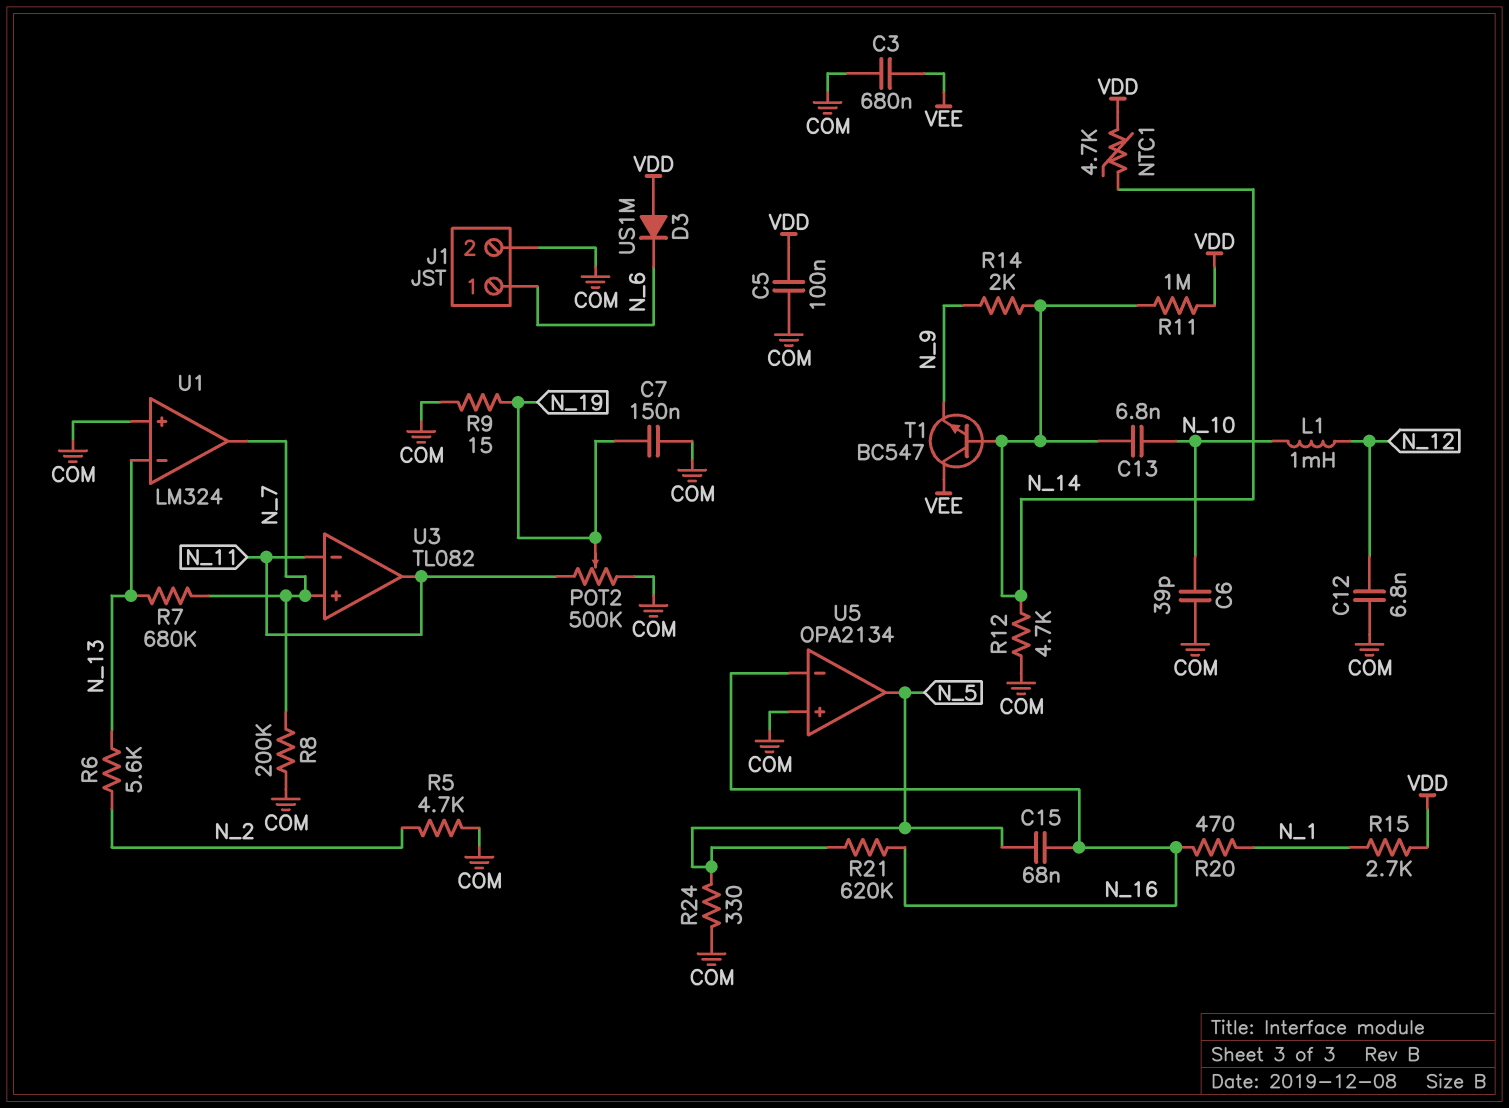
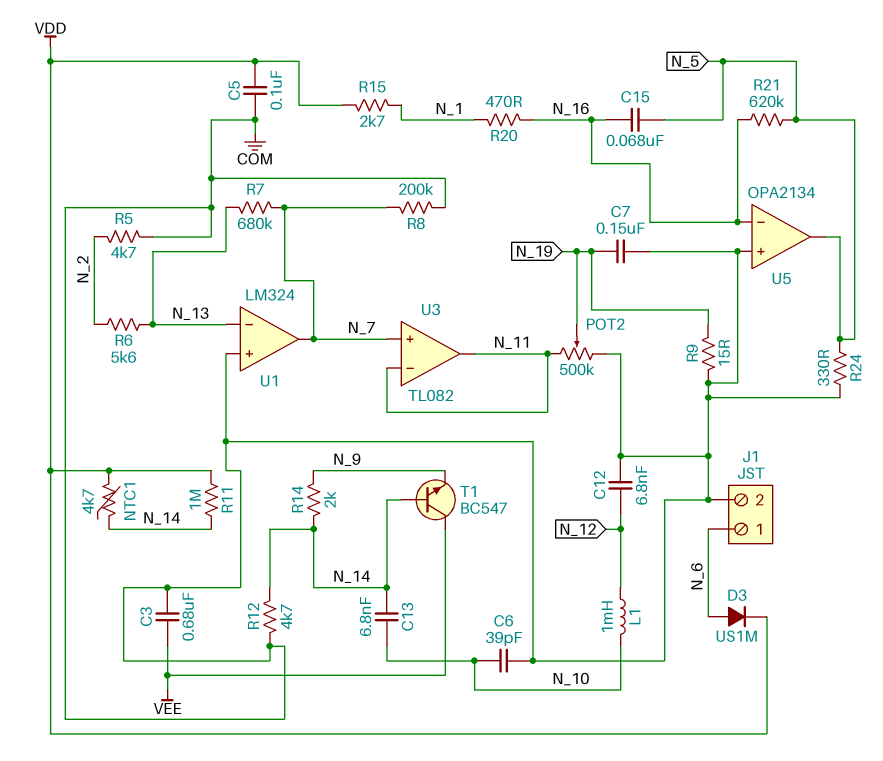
D3: diode US1M (A VDD, K N_6) -> diode US1M (A N_6, K VDD)

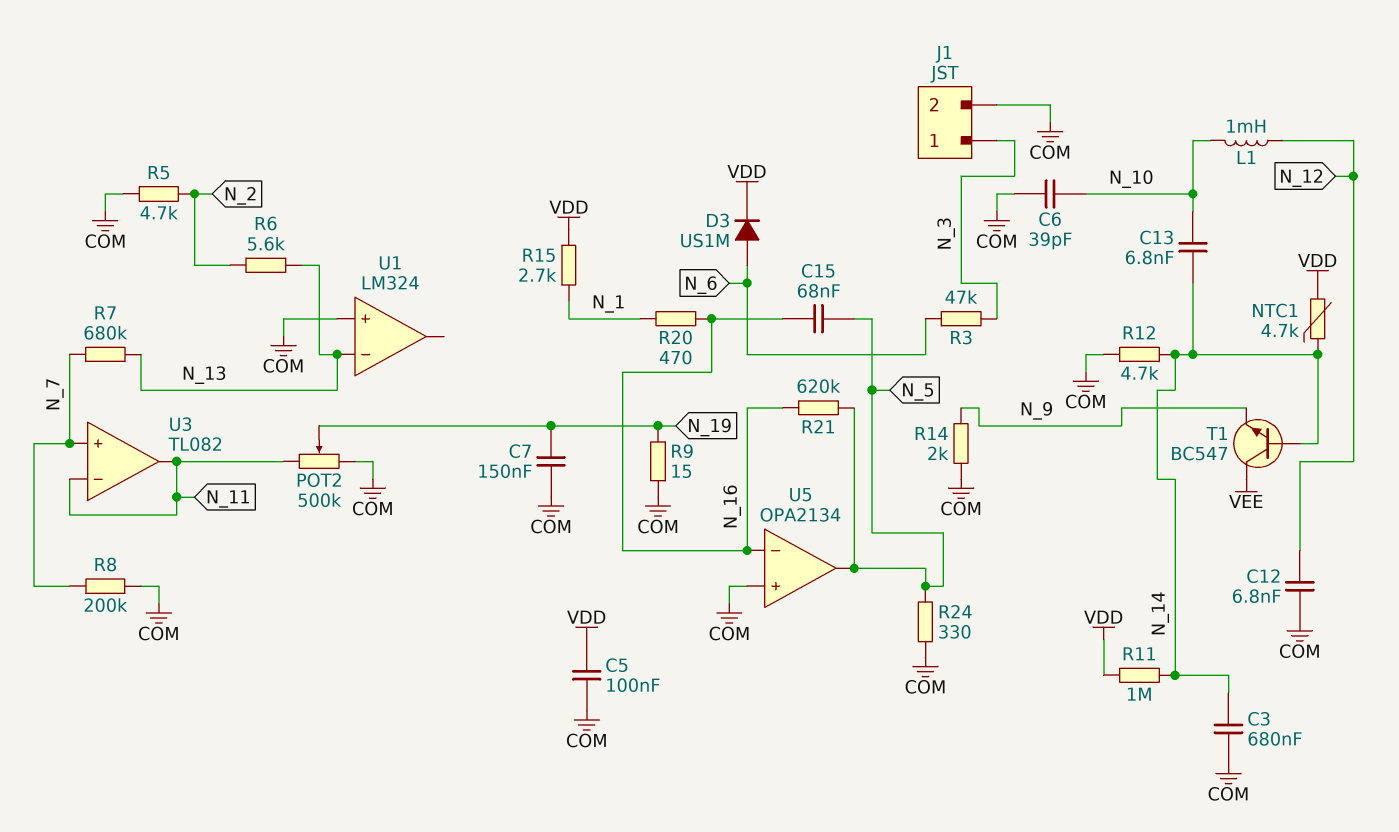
C3: 680nF (COM, VEE) -> 680nF (COM, N_14)
J1 pin 1: N_6 -> N_3
R3: none -> 47k (N_3, N_6)
R14: 2k (N_9, N_14) -> 2k (COM, N_9)
U1 pin out: N_7 -> none

